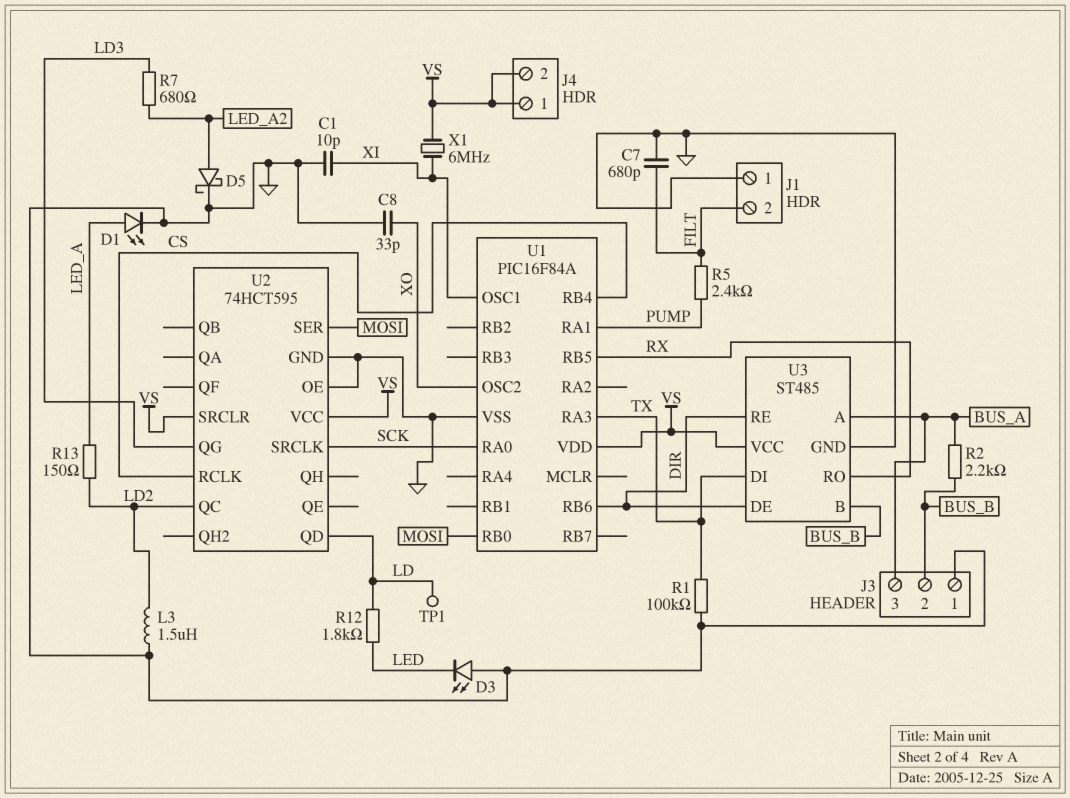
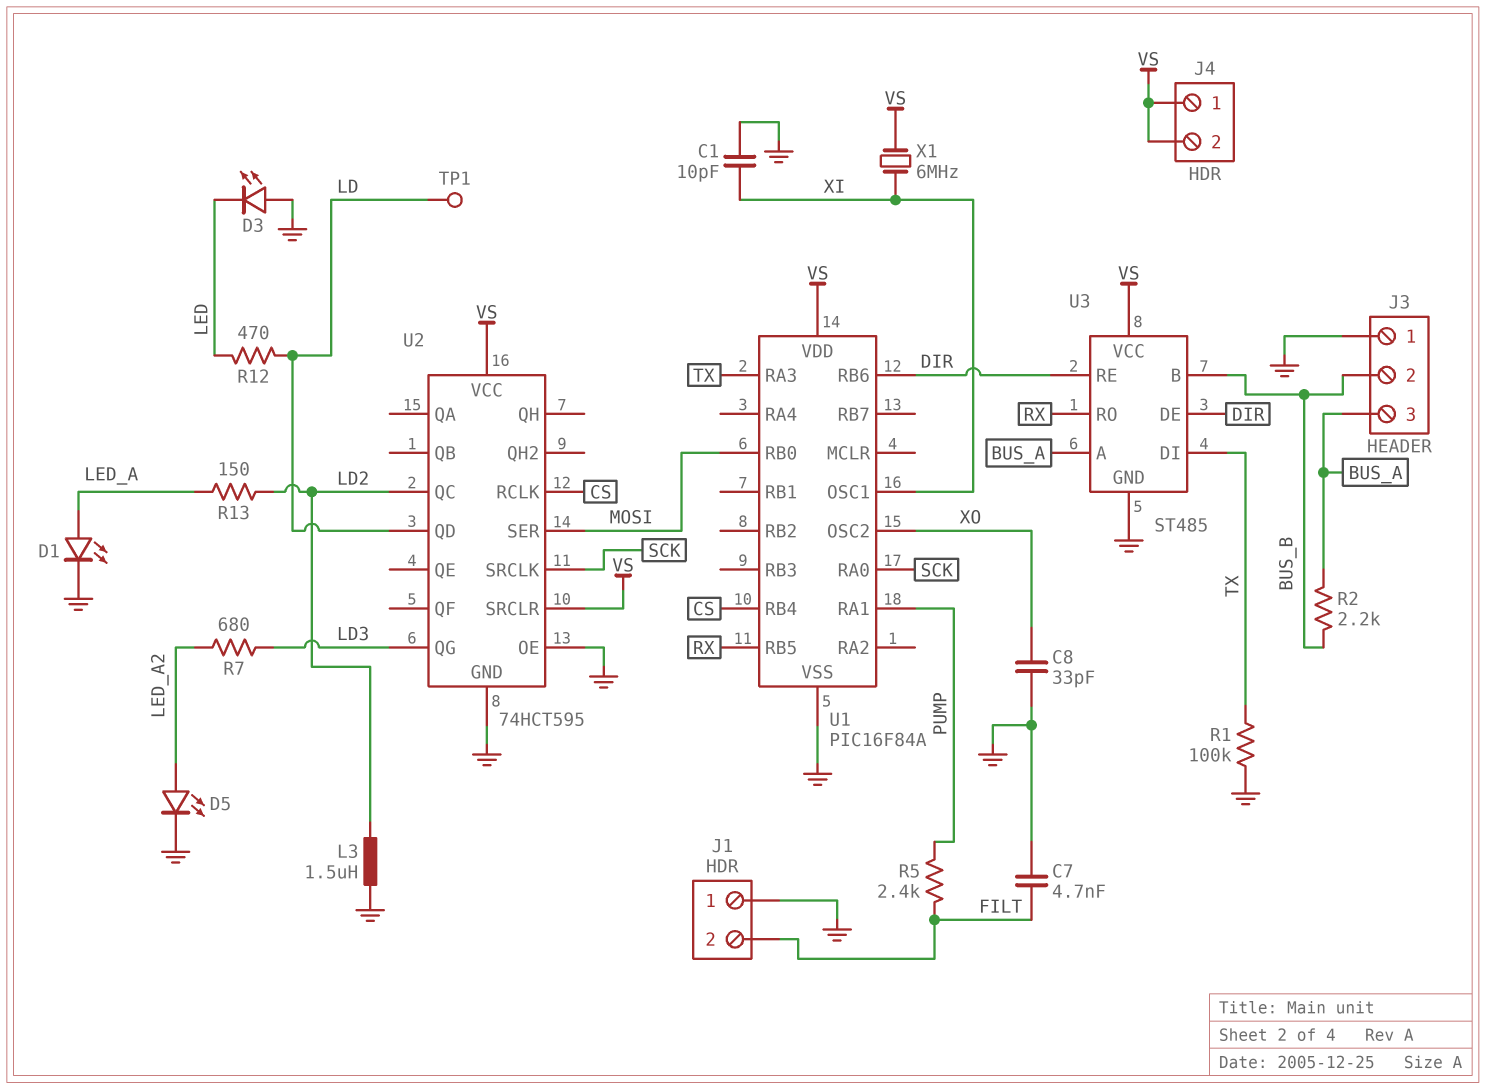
C7: 680pF (FILT, GND) -> 4.7nF (FILT, GND)
D5: schottky (A LED_A2, K GND) -> LED (A LED_A2, K GND)
R12: 1.8k (LD, LED) -> 470 (LD, LED)

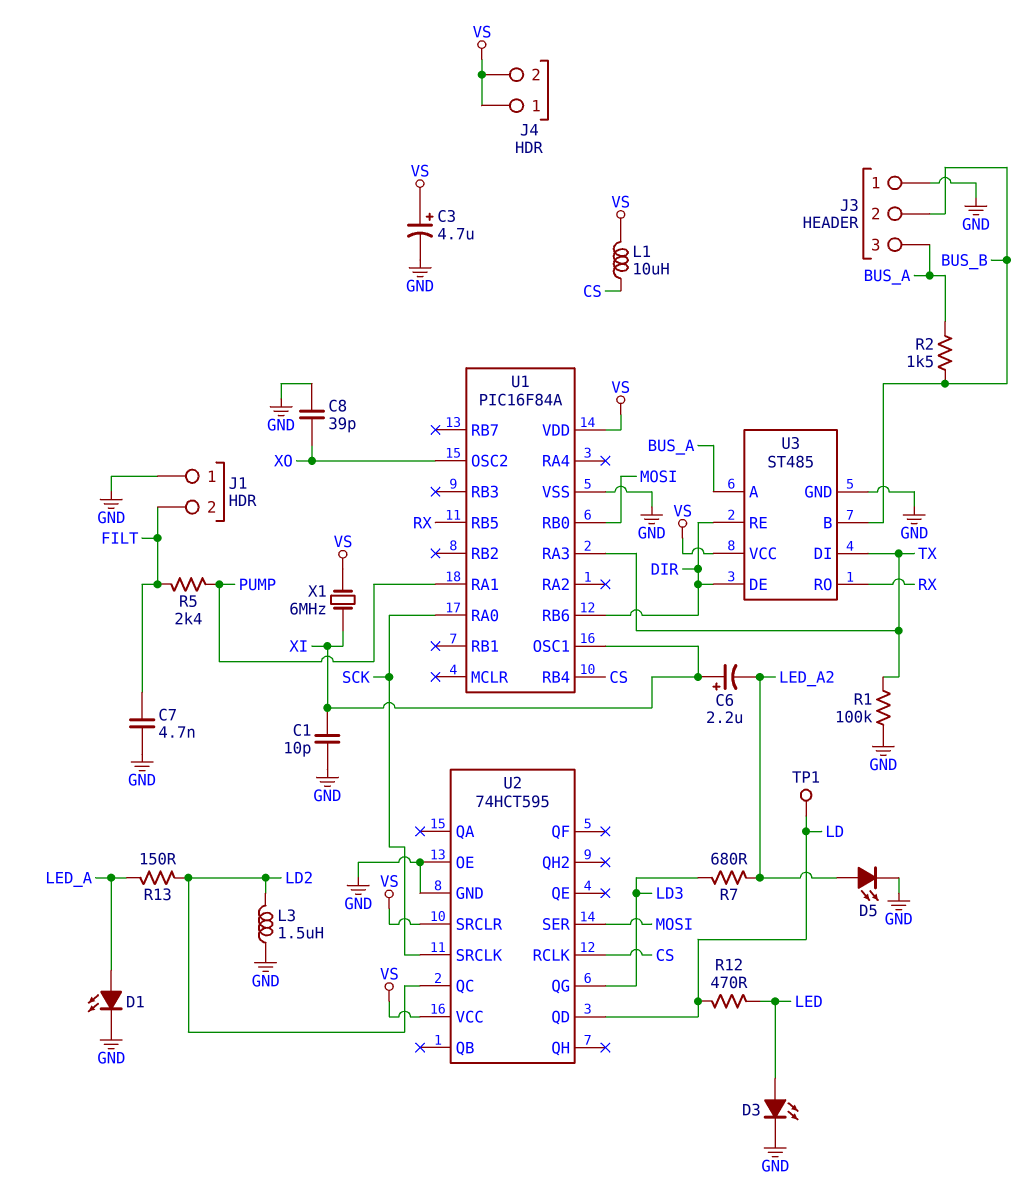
C3: none -> 4.7uF (plus VS, minus GND)
C6: none -> 2.2uF (plus XI, minus LED_A2)
C8: 33pF (GND, XO) -> 39pF (GND, XO)
D3: LED (A GND, K LED) -> LED (A LED, K GND)
L1: none -> 10uH (CS, VS)
R2: 2.2k (BUS_A, BUS_B) -> 1.5k (BUS_A, BUS_B)

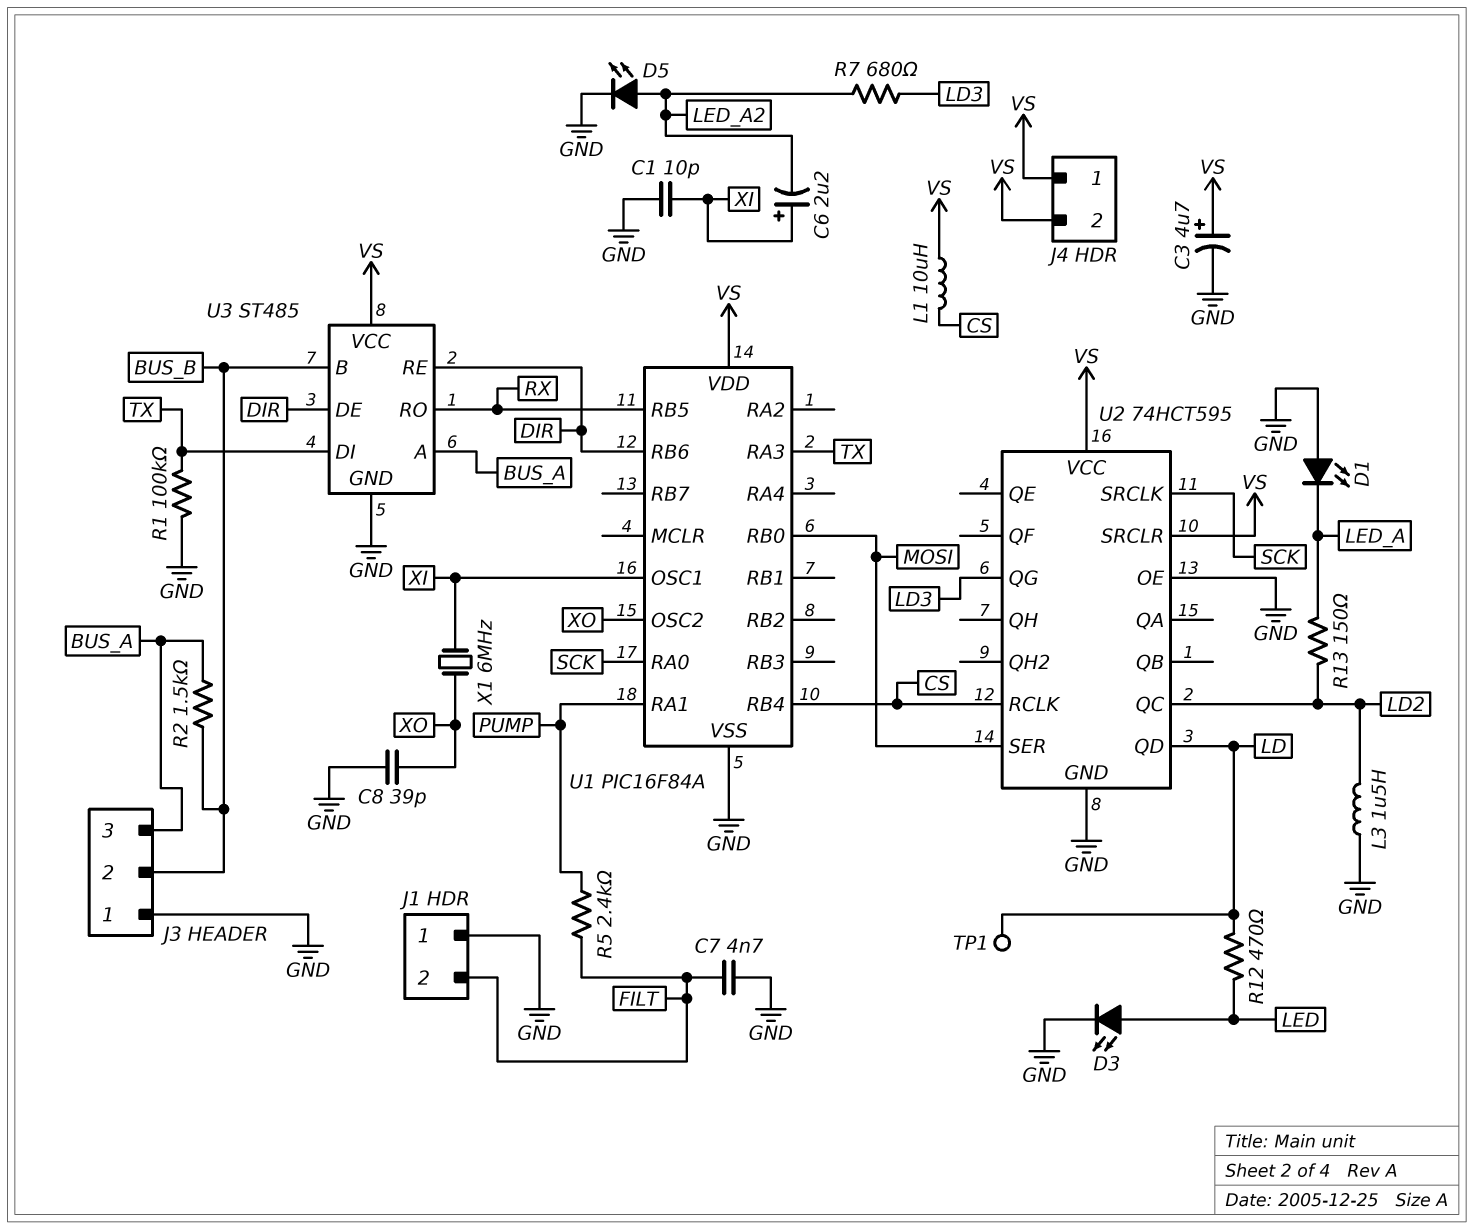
D1: LED (A LED_A, K GND) -> LED (A GND, K LED_A)
X1: 6MHz (VS, XI) -> 6MHz (XI, XO)

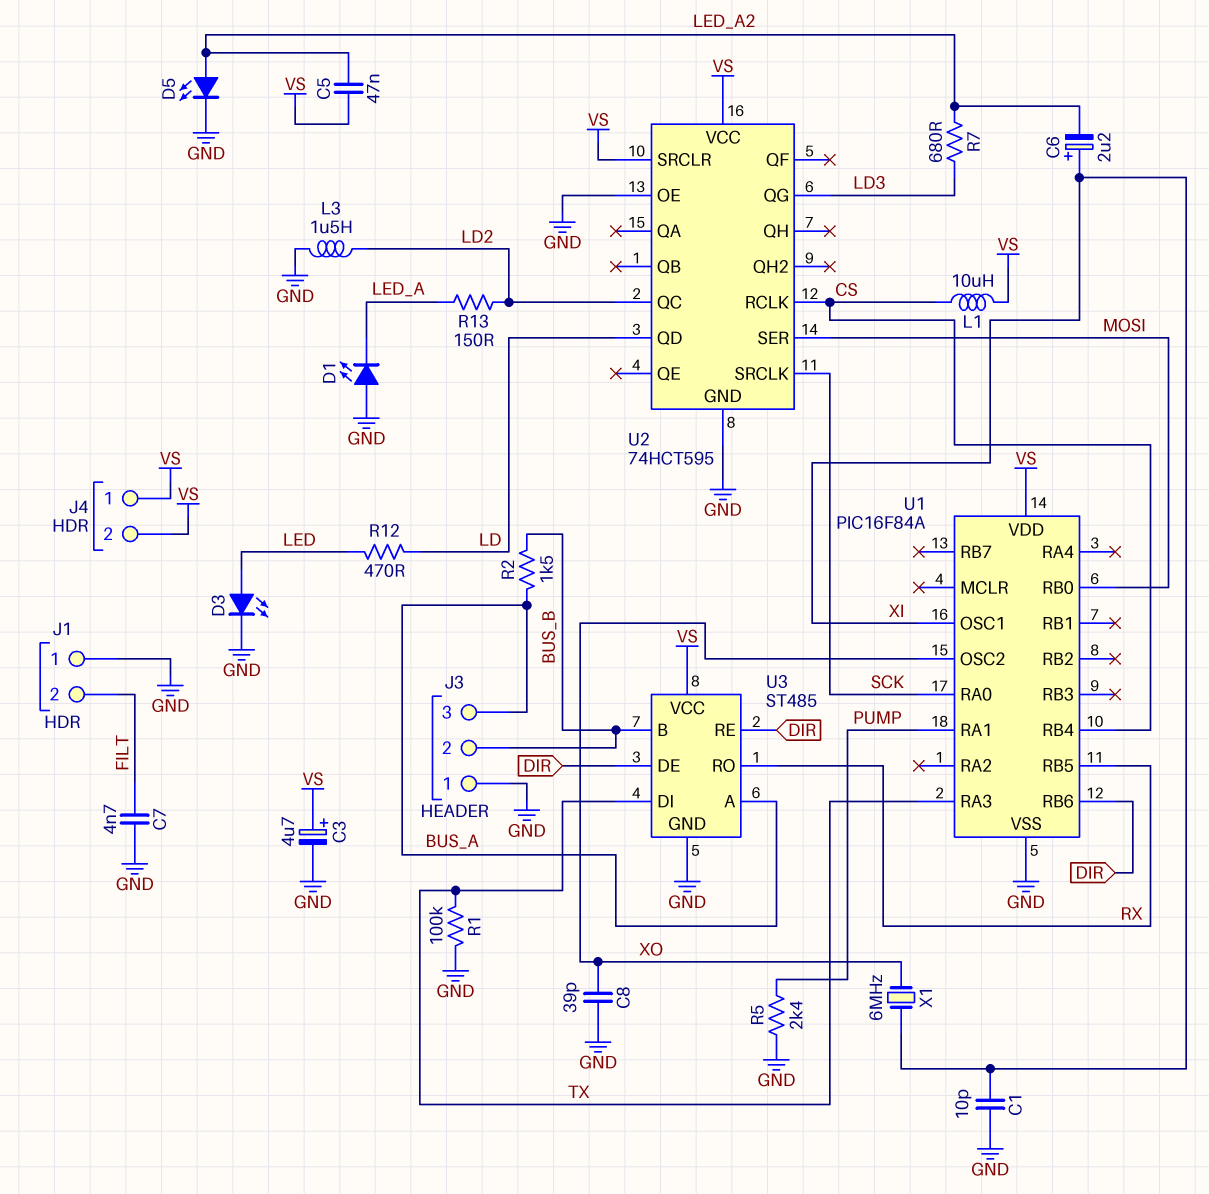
C5: none -> 47nF (LED_A2, VS)
R5: 2.4k (FILT, PUMP) -> 2.4k (GND, PUMP)
TP1: test point (LD) -> none

